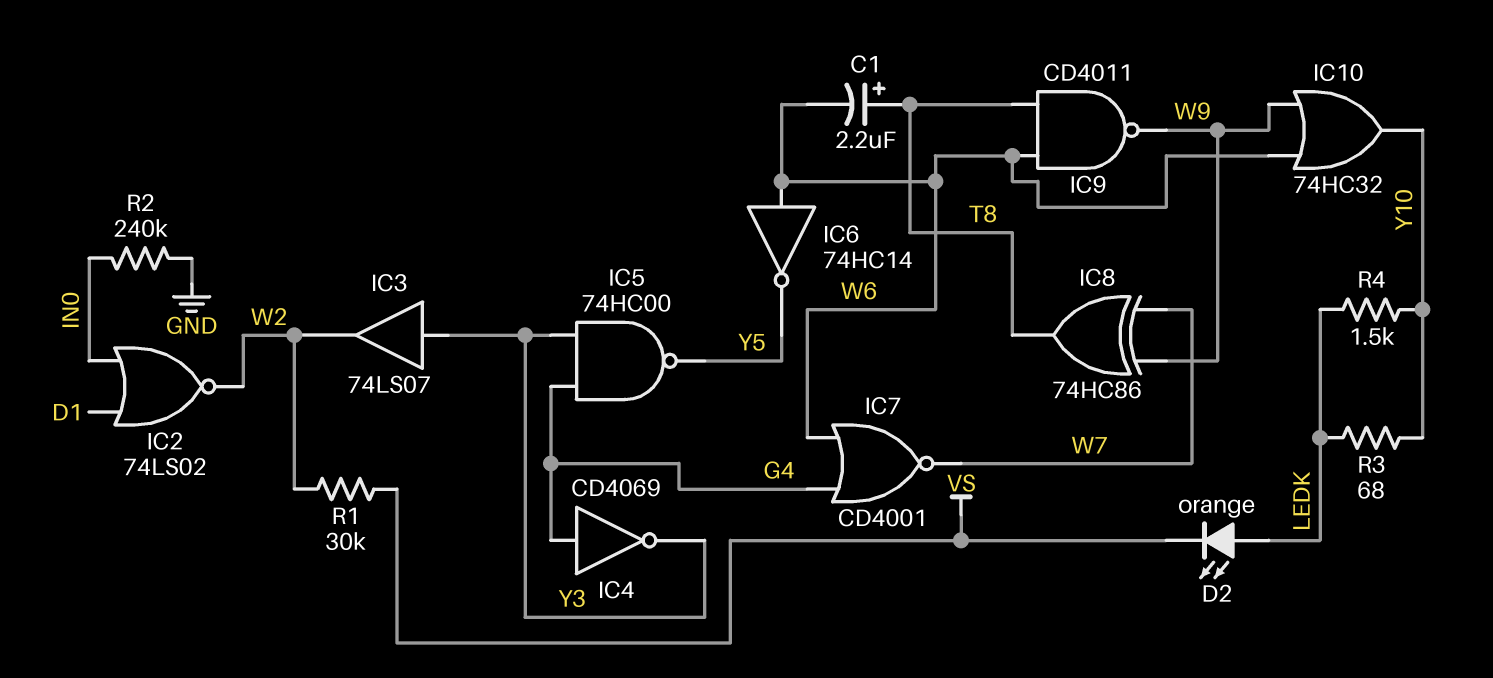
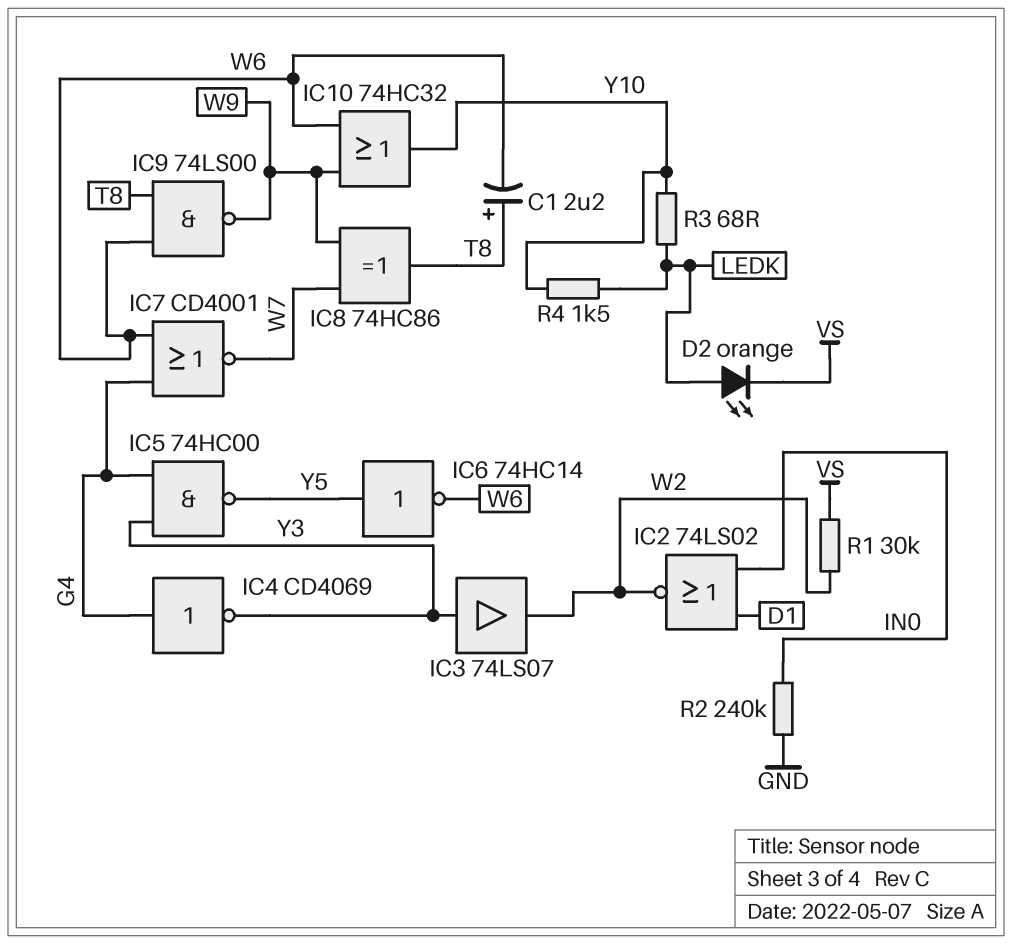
IC6: NOT 74HC14 (in W6, out Y5) -> NOT 74HC14 (in Y5, out W6)
IC9: NAND CD4011 (in T8, in W6, out W9) -> NAND 74LS00 (in T8, in W6, out W9)

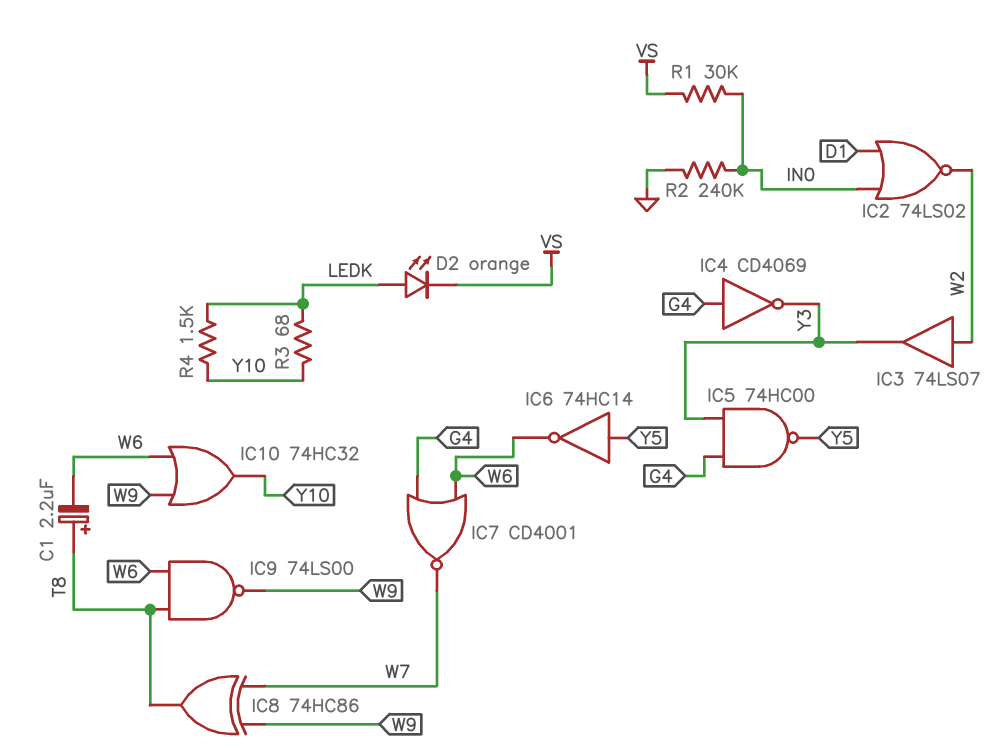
IC3: buffer 74LS07 (in Y3, out W2) -> buffer 74LS07 (in W2, out Y3)
R1: 30k (VS, W2) -> 30k (IN0, VS)

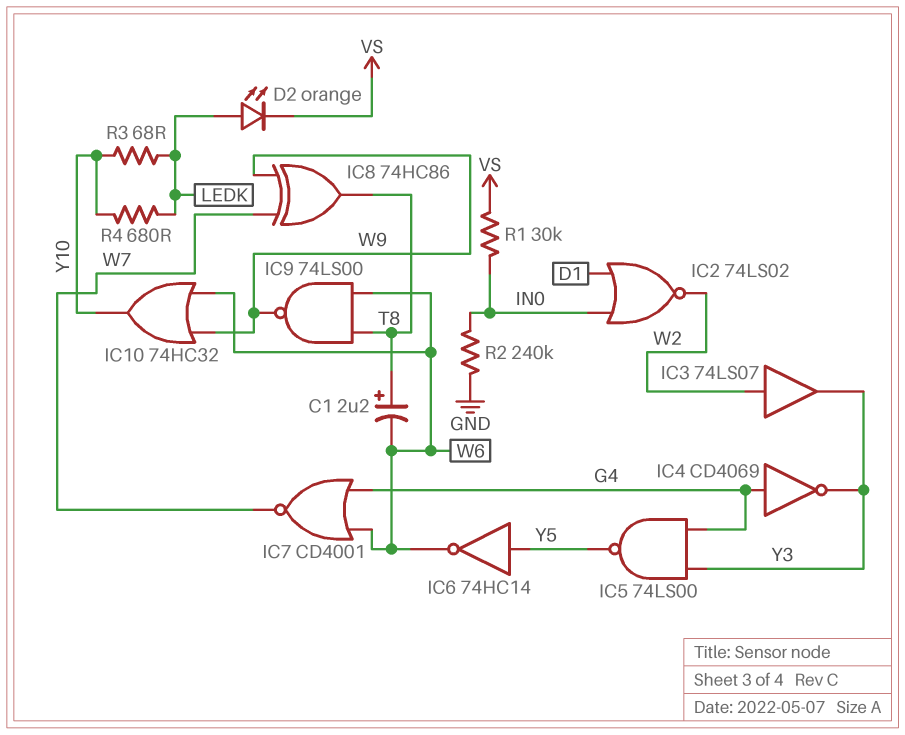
IC5: NAND 74HC00 (in G4, in Y3, out Y5) -> NAND 74LS00 (in G4, in Y3, out Y5)
R4: 1.5k (LEDK, Y10) -> 680 (LEDK, Y10)

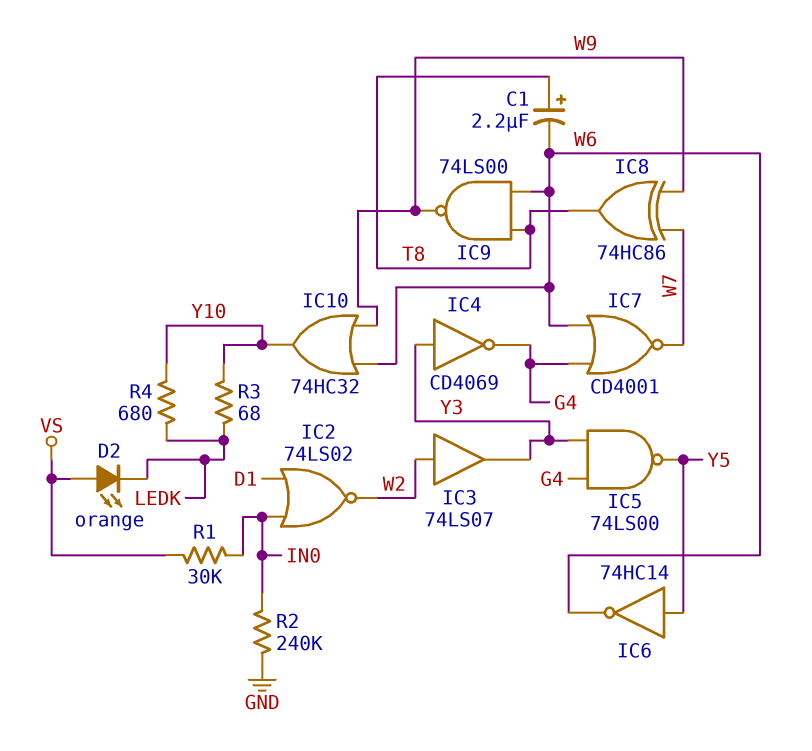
D2: LED orange (A LEDK, K VS) -> LED orange (A VS, K LEDK)
IC4: NOT CD4069 (in G4, out Y3) -> NOT CD4069 (in Y3, out G4)

